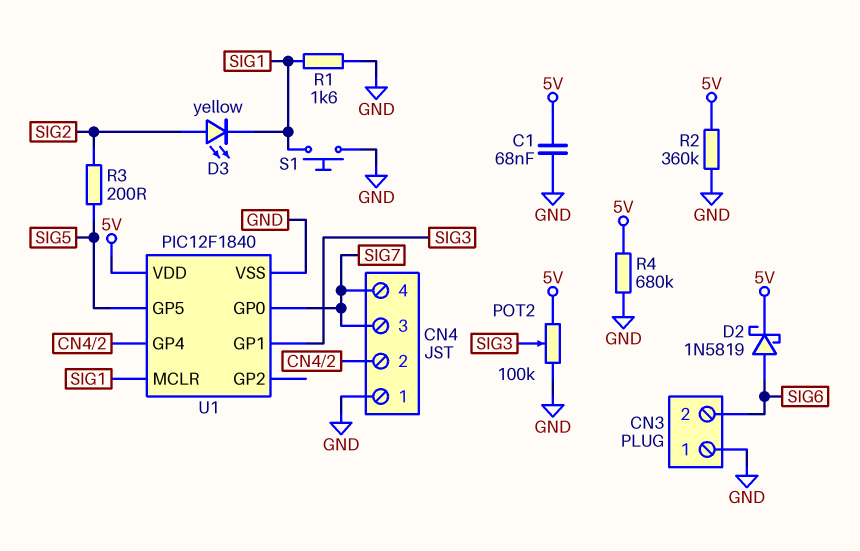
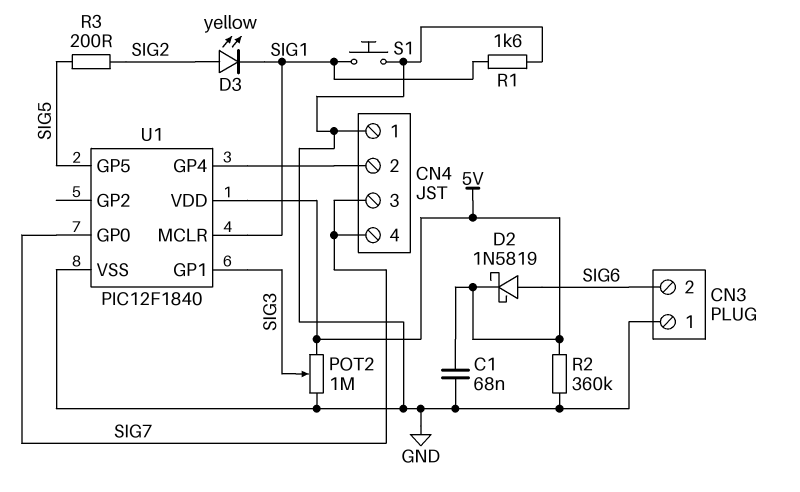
POT2: 100k (5V, GND, wiper SIG3) -> 1M (5V, GND, wiper SIG3)
R4: 680k (5V, GND) -> none

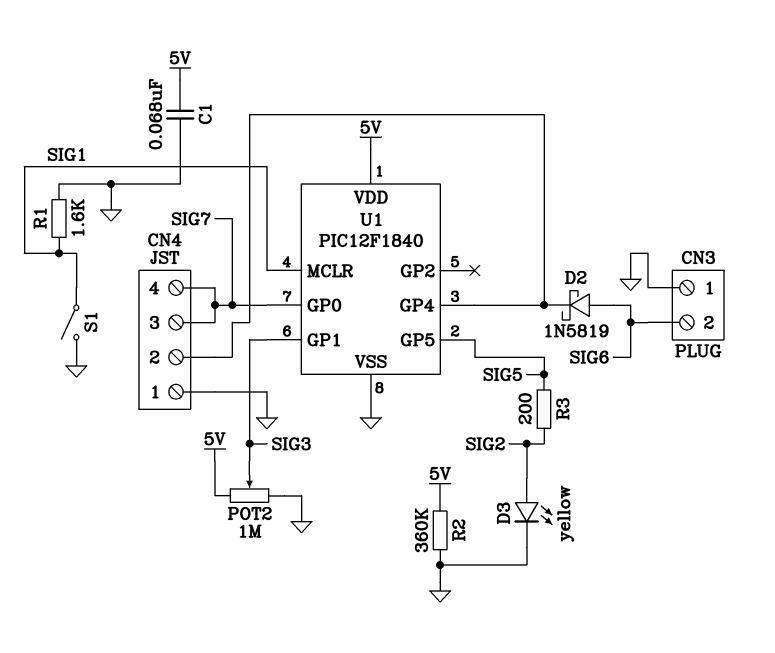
D2: schottky 1N5819 (A SIG6, K 5V) -> schottky 1N5819 (A SIG6, K CN4/2)
D3: LED yellow (A SIG2, K SIG1) -> LED yellow (A SIG2, K GND)
S1: button (GND, SIG1) -> switch (GND, SIG1)

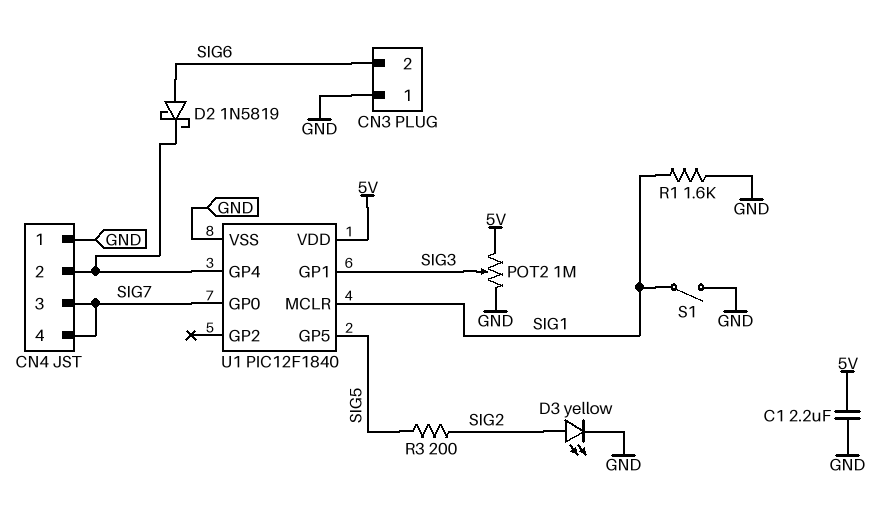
C1: 68nF (5V, GND) -> 2.2uF (5V, GND)
R2: 360k (5V, GND) -> none

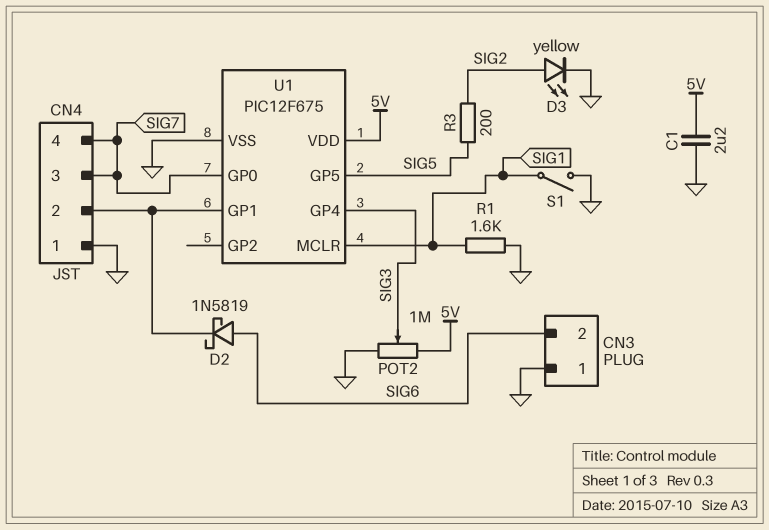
U1: PIC12F1840 -> PIC12F675
U1 pin GP1: SIG3 -> CN4/2
U1 pin GP4: CN4/2 -> SIG3

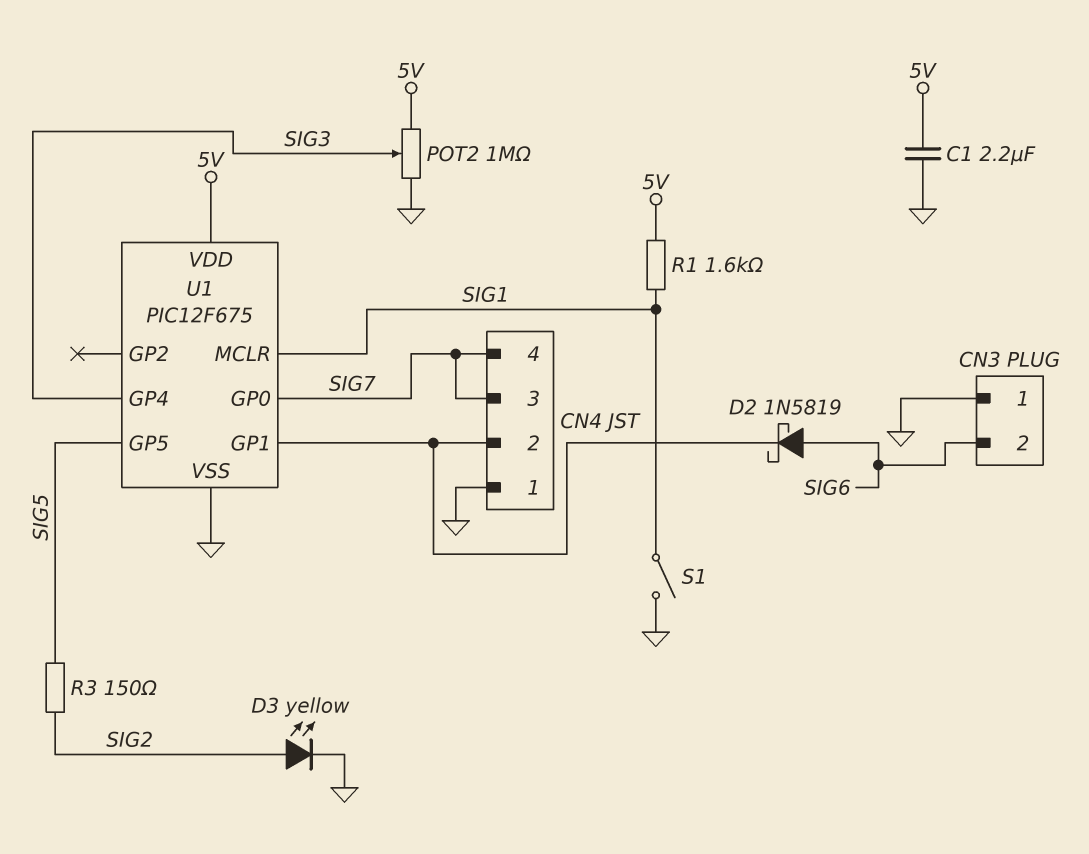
R1: 1.6k (GND, SIG1) -> 1.6k (5V, SIG1)
R3: 200 (SIG2, SIG5) -> 150 (SIG2, SIG5)

